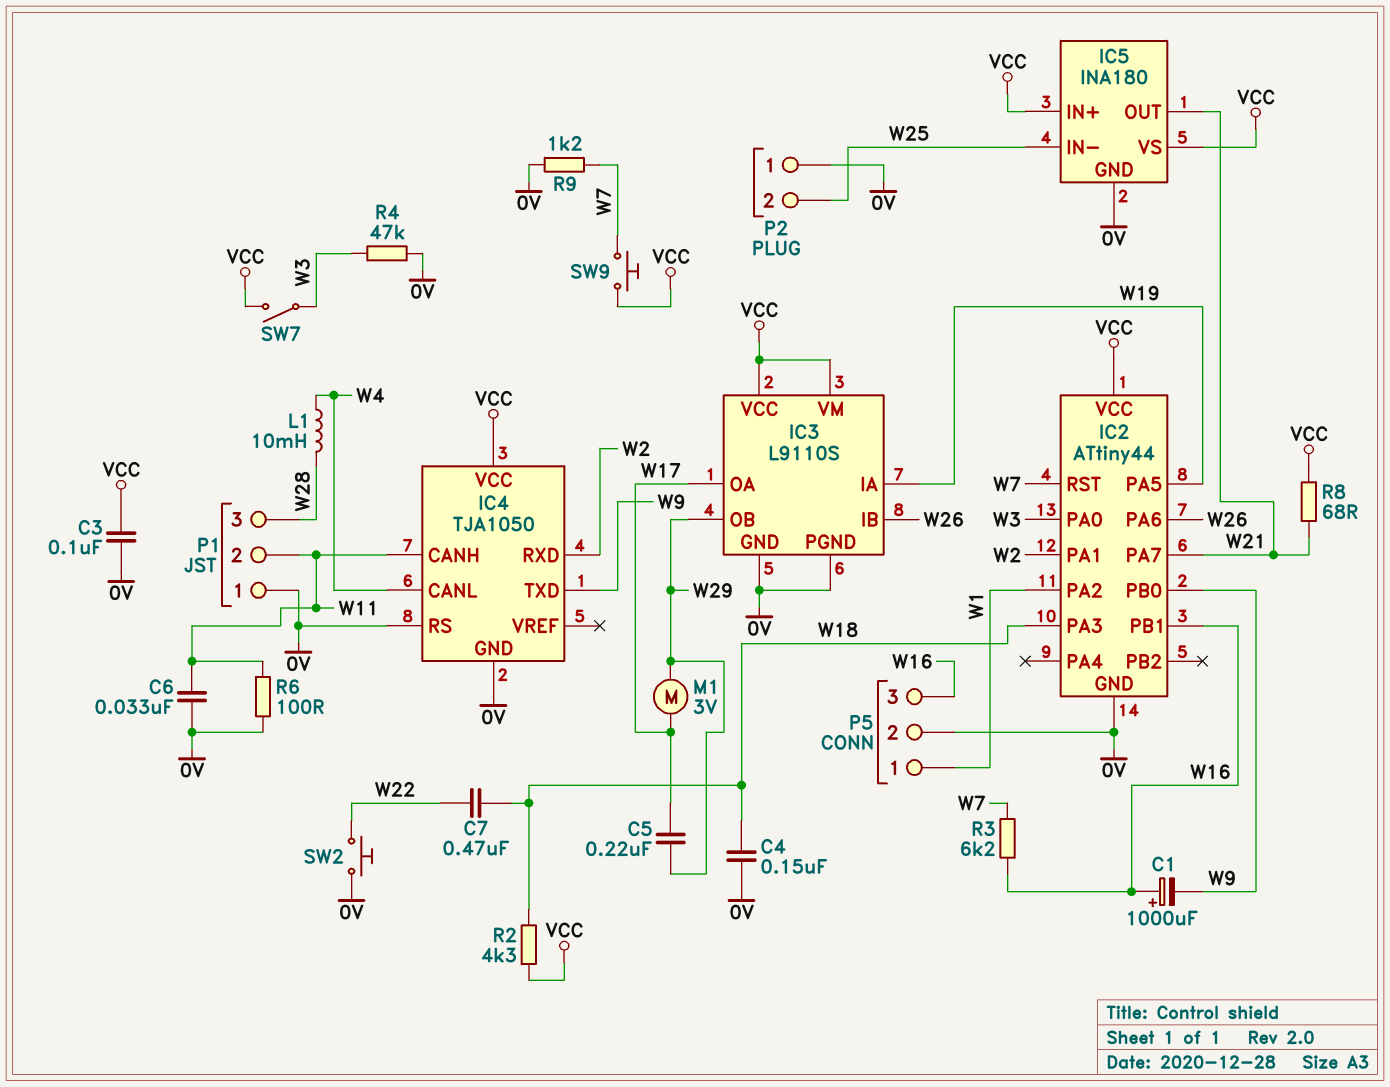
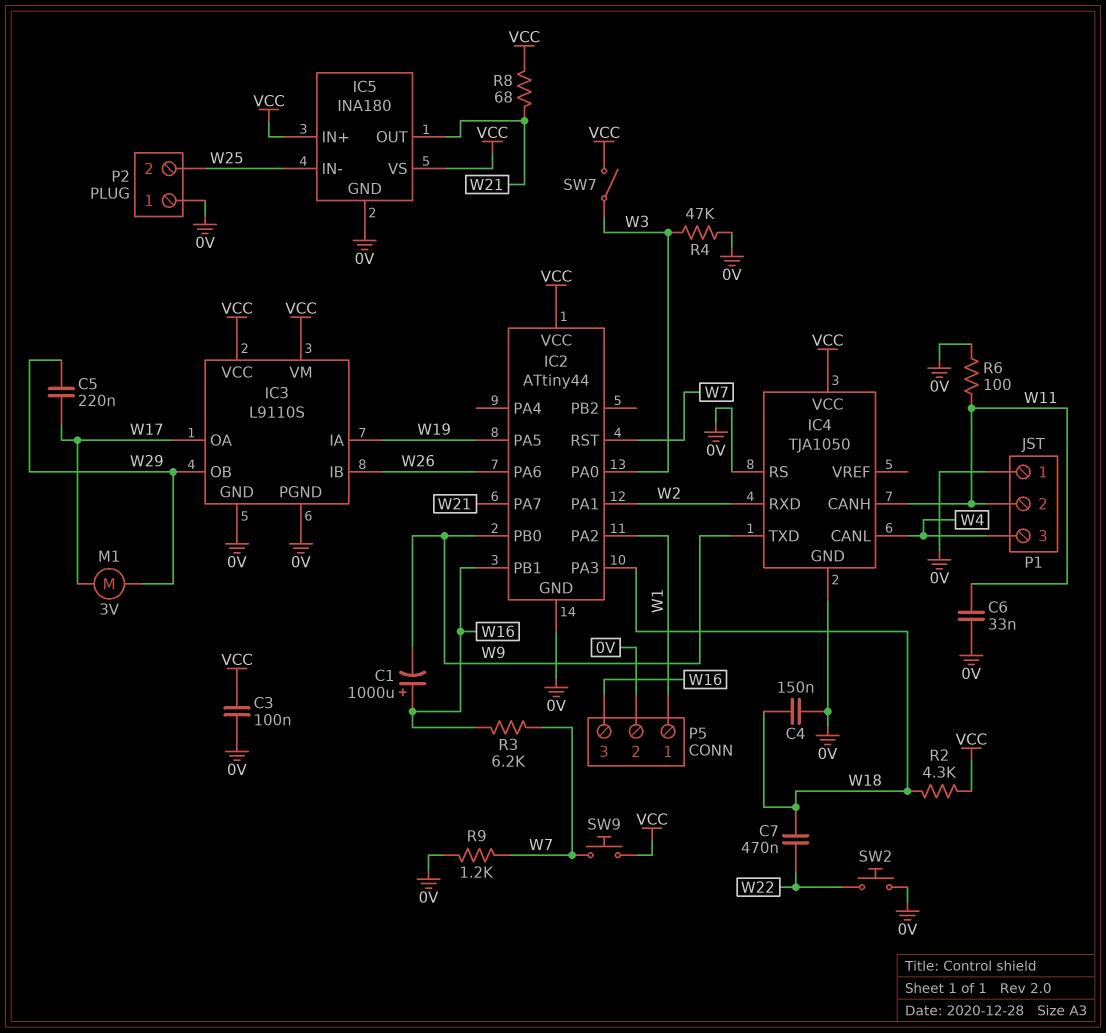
L1: 10mH (W4, W28) -> none
P1 pin 3: W28 -> W4

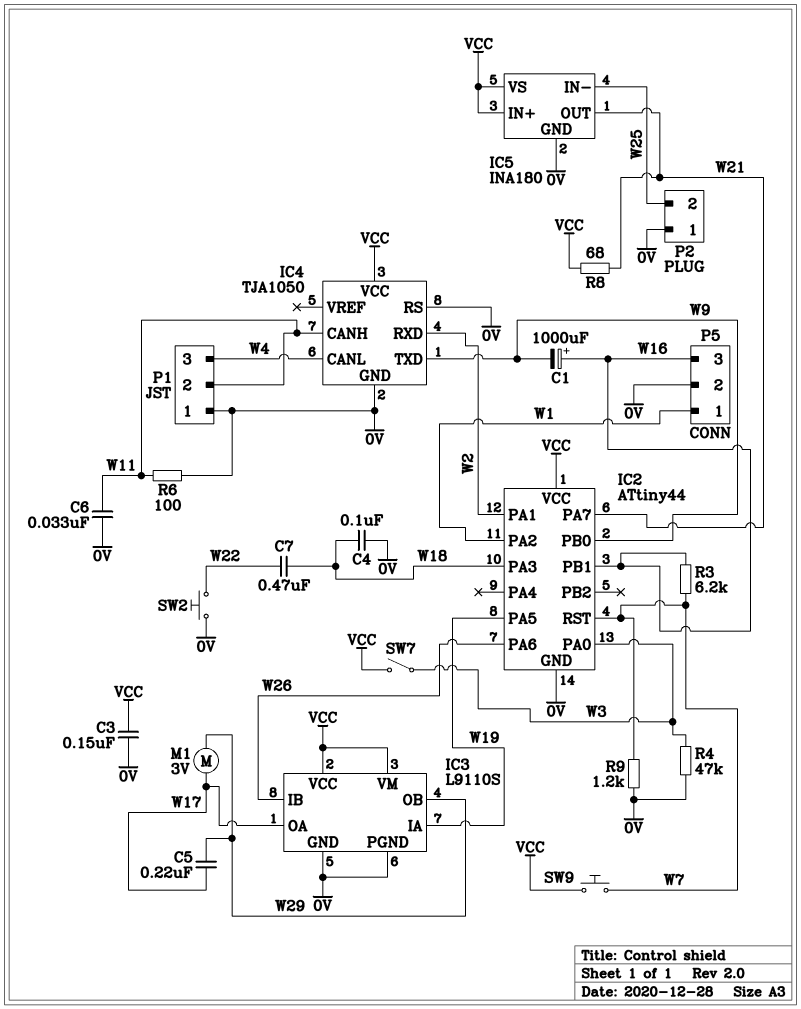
C3: 100nF (0V, VCC) -> 150nF (0V, VCC)
C4: 150nF (0V, W18) -> 100nF (0V, W18)
R2: 4.3k (VCC, W18) -> none

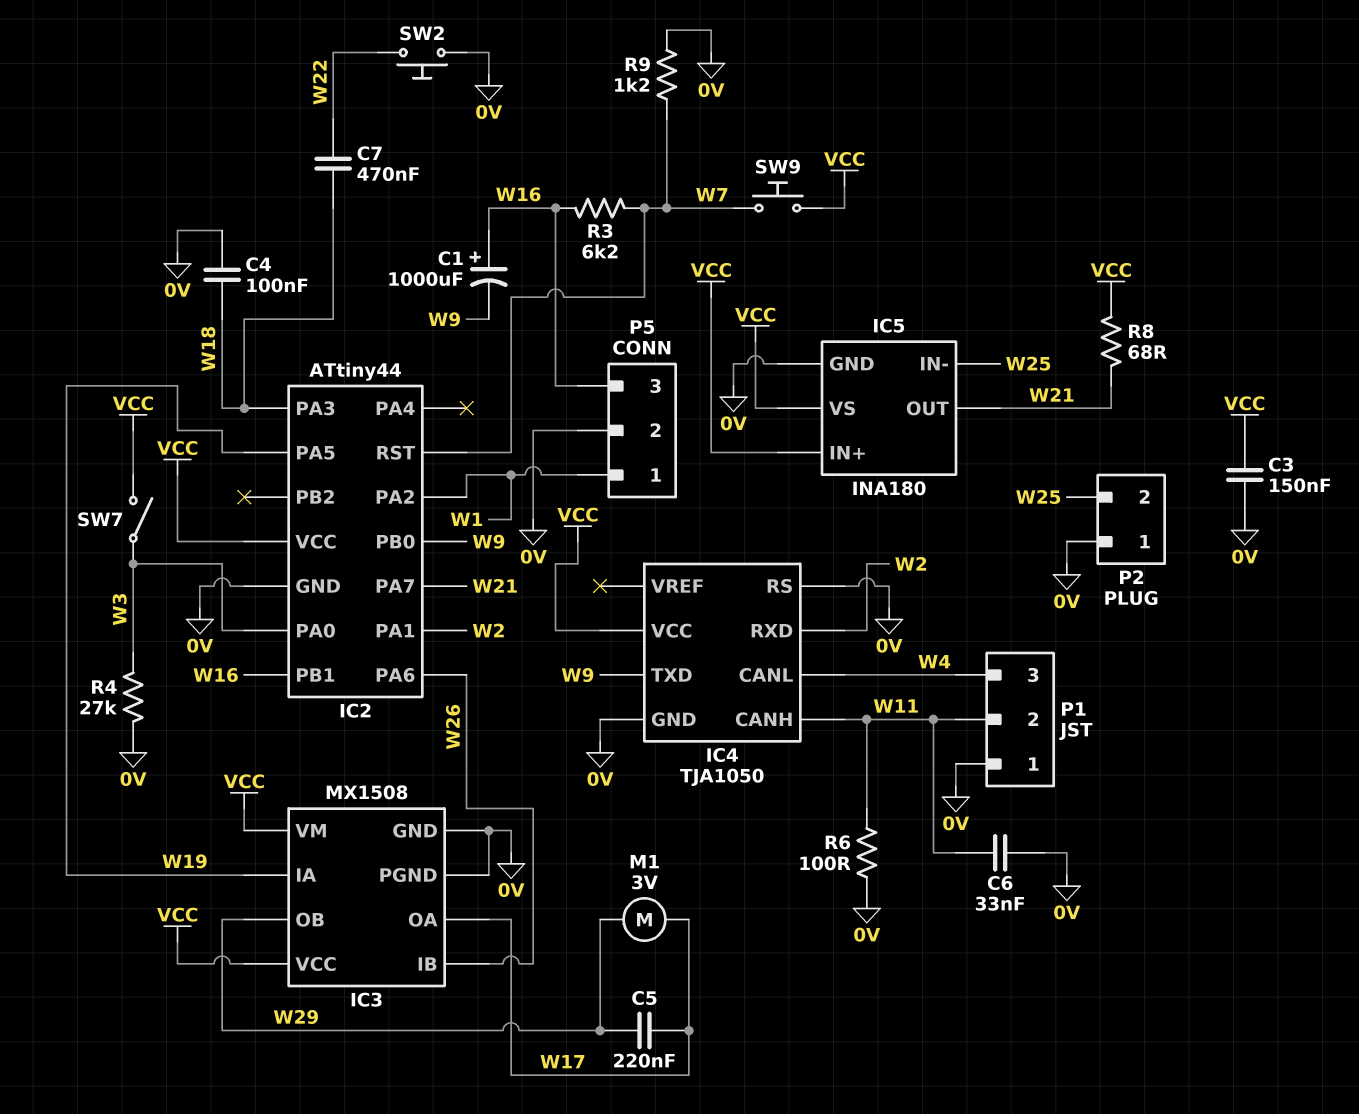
IC3: L9110S -> MX1508
R4: 47k (0V, W3) -> 27k (0V, W3)

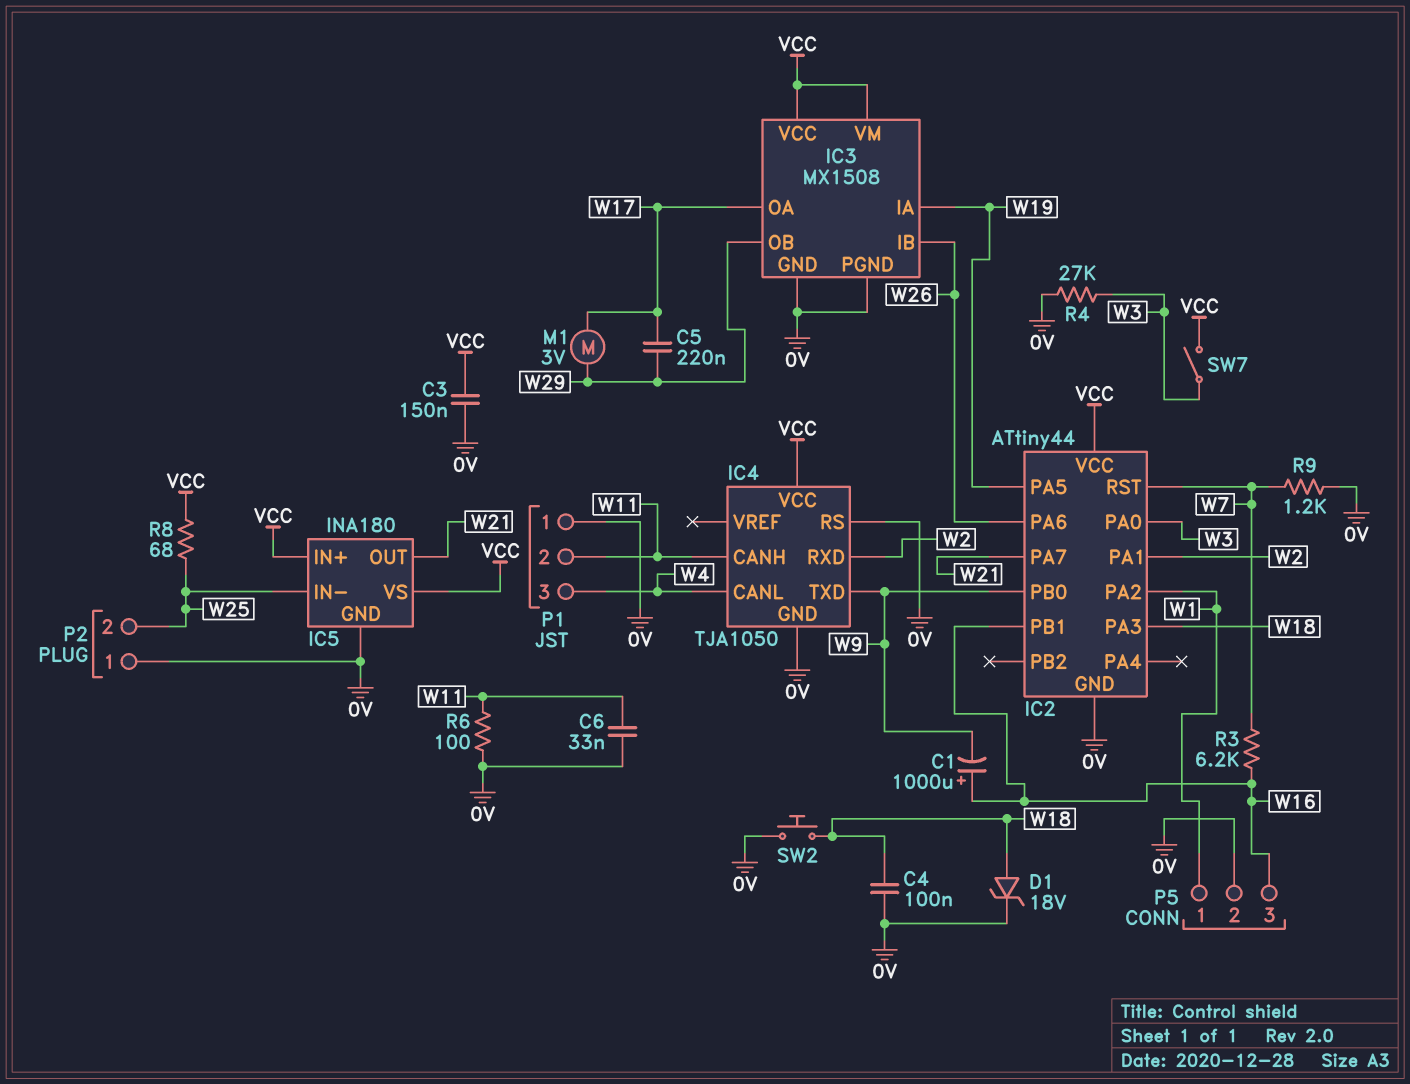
C7: 470nF (W18, W22) -> none
D1: none -> zener 18V (A W18, K 0V)
R8: 68 (VCC, W21) -> 68 (VCC, W25)
SW2: button (0V, W22) -> button (0V, W18)
SW9: button (VCC, W7) -> none

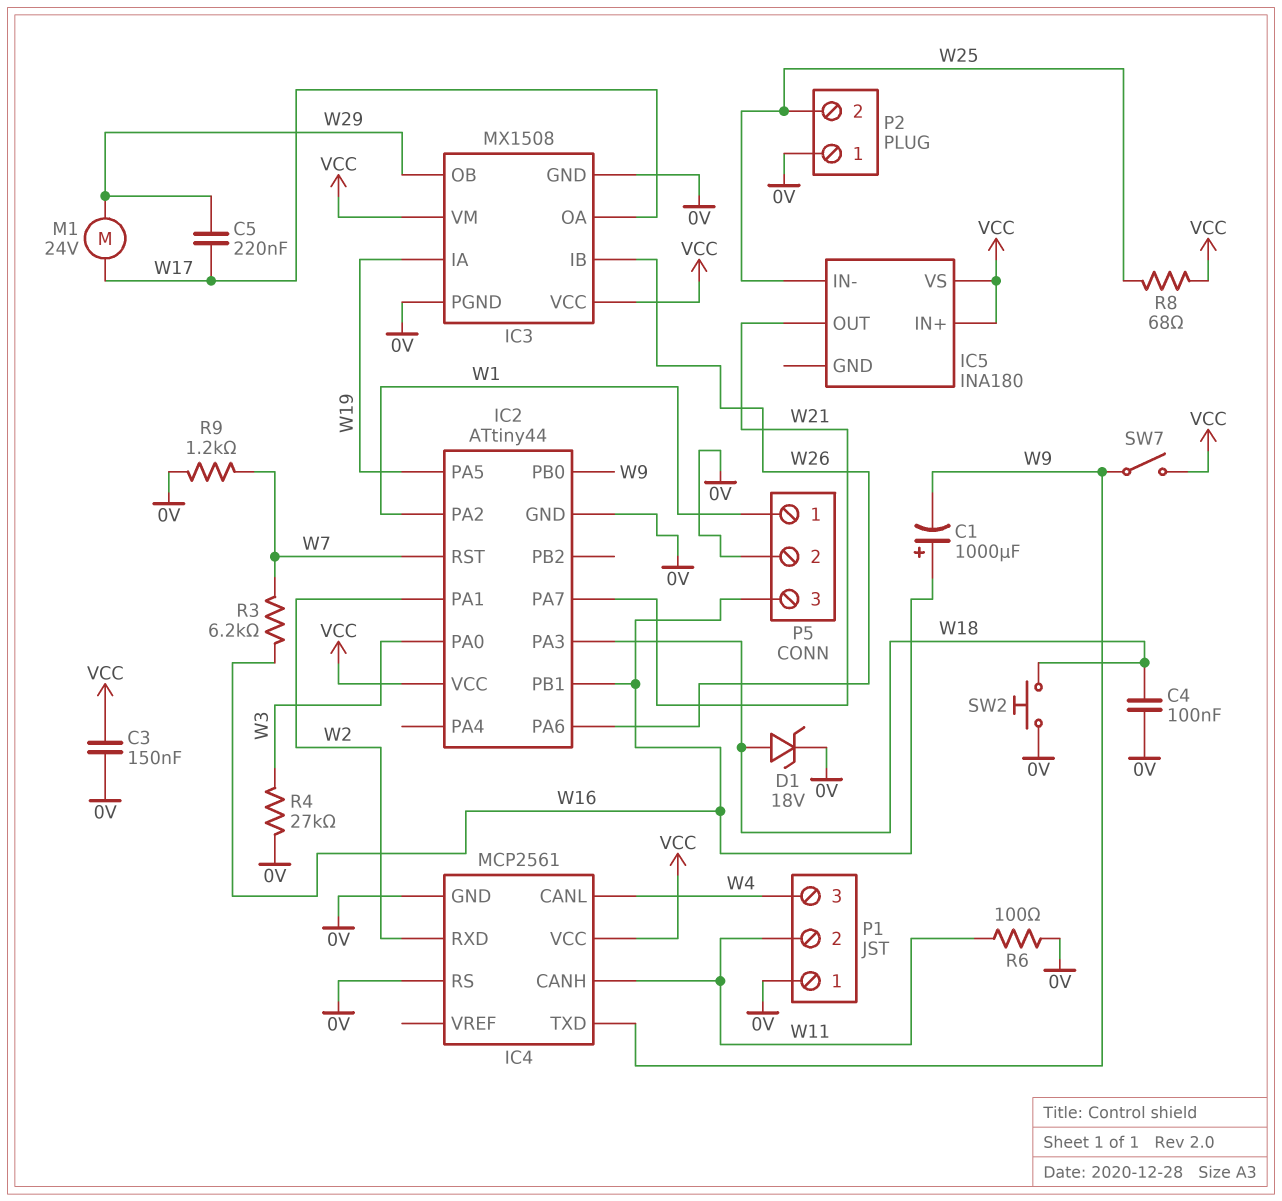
C6: 33nF (0V, W11) -> none
IC4: TJA1050 -> MCP2561
IC5 pin GND: 0V -> none
M1: motor 3V (W17, W29) -> motor 24V (W17, W29)
SW7: switch (VCC, W3) -> switch (VCC, W9)

